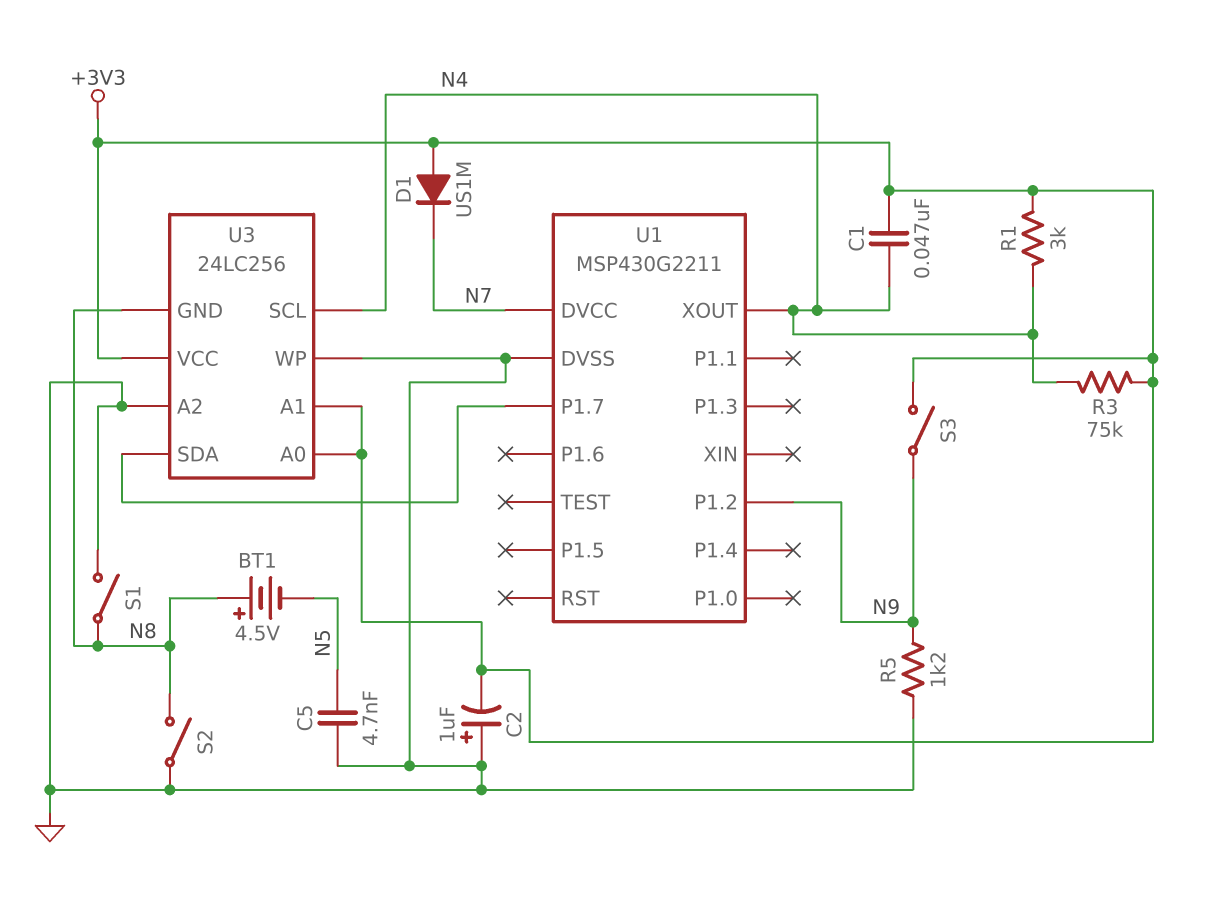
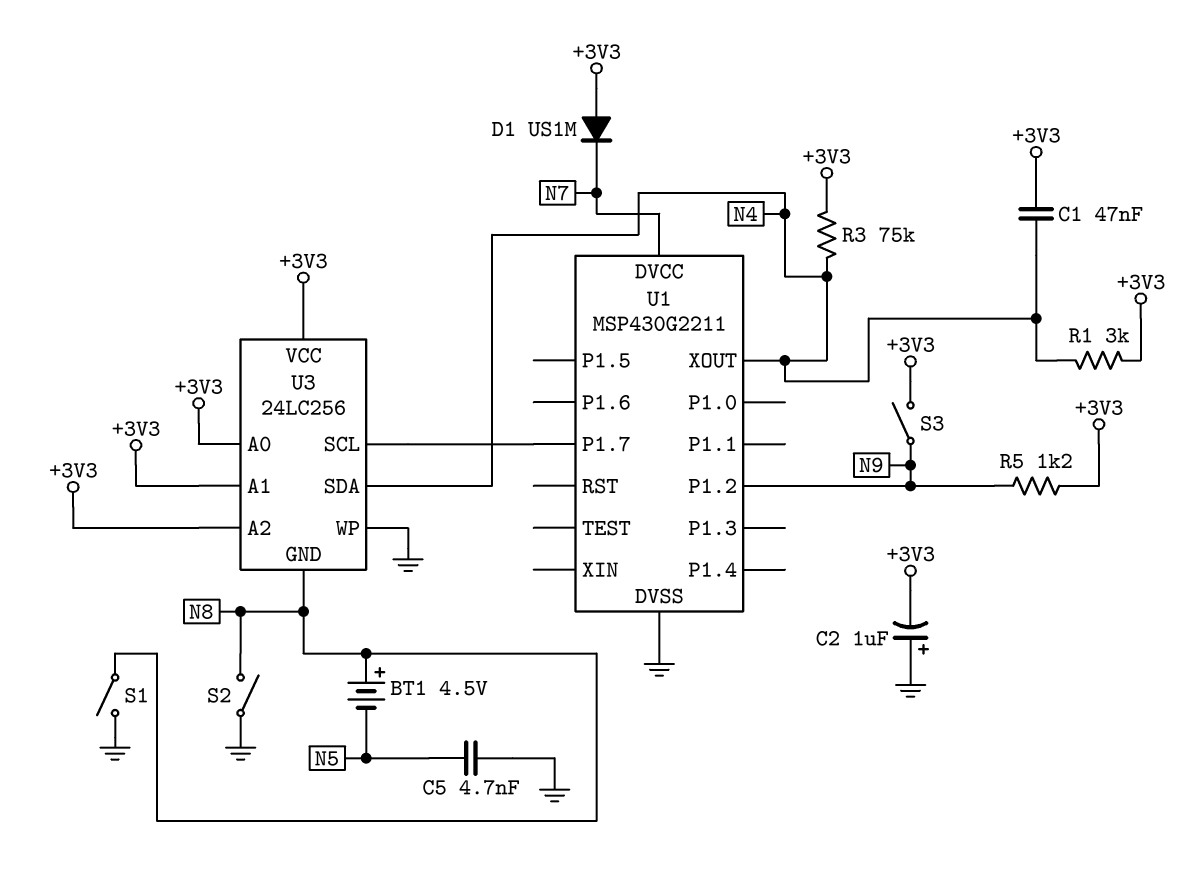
R5: 1.2k (GND, N9) -> 1.2k (+3V3, N9)
U3 pin A2: GND -> +3V3
U3 pin SCL: N4 -> U1/P1.7
U3 pin SDA: U1/P1.7 -> N4

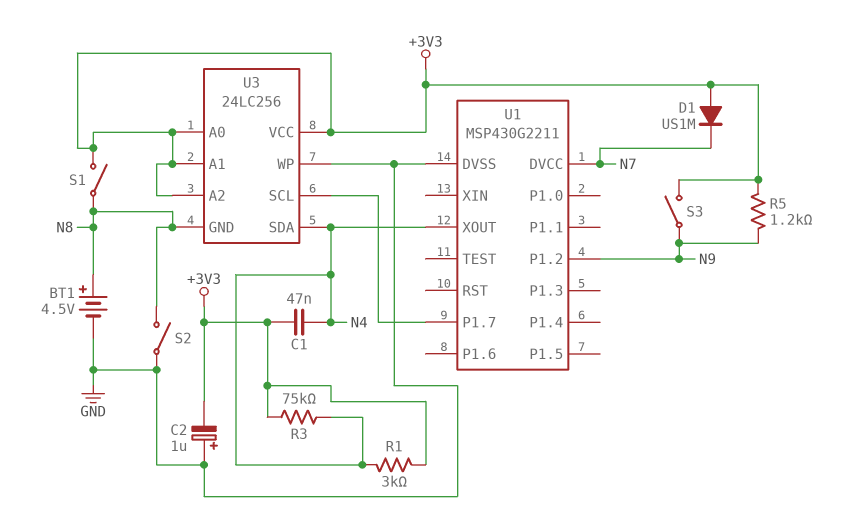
BT1: 4.5V (plus N8, minus N5) -> 4.5V (plus N8, minus GND)
C5: 4.7nF (GND, N5) -> none
S1: switch (GND, N8) -> switch (+3V3, N8)

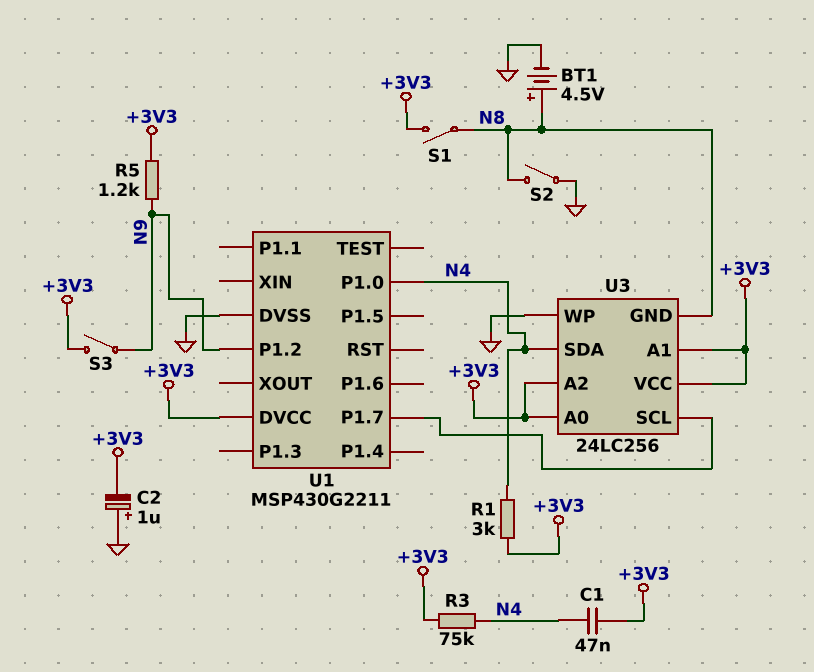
D1: diode US1M (A +3V3, K N7) -> none
U1 pin DVCC: N7 -> +3V3
U1 pin P1.0: none -> N4
U1 pin XOUT: N4 -> none

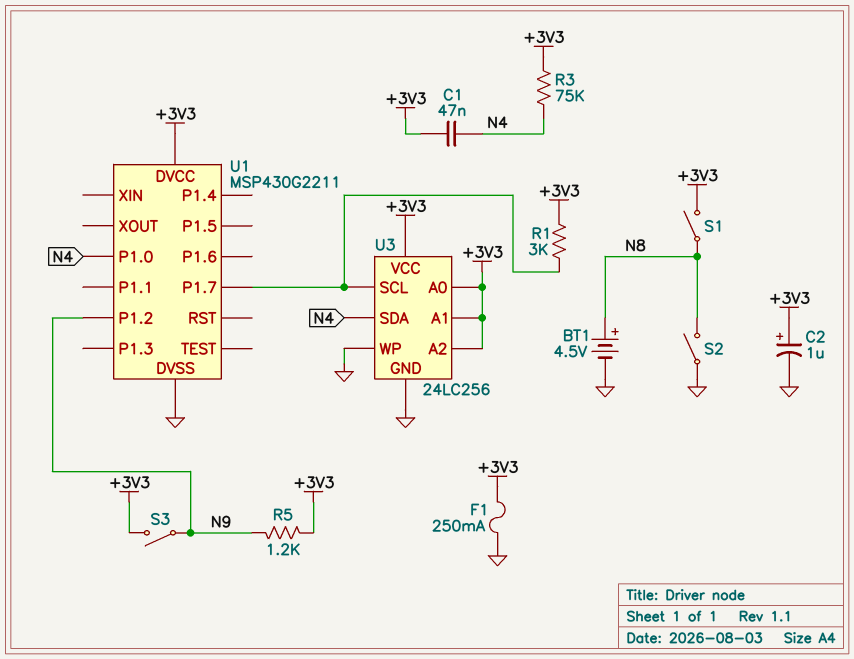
C2: 1uF (plus GND, minus +3V3) -> 1uF (plus +3V3, minus GND)
F1: none -> 250mA (+3V3, GND)
R1: 3k (+3V3, N4) -> 3k (+3V3, U1/P1.7)
U3 pin GND: N8 -> GND

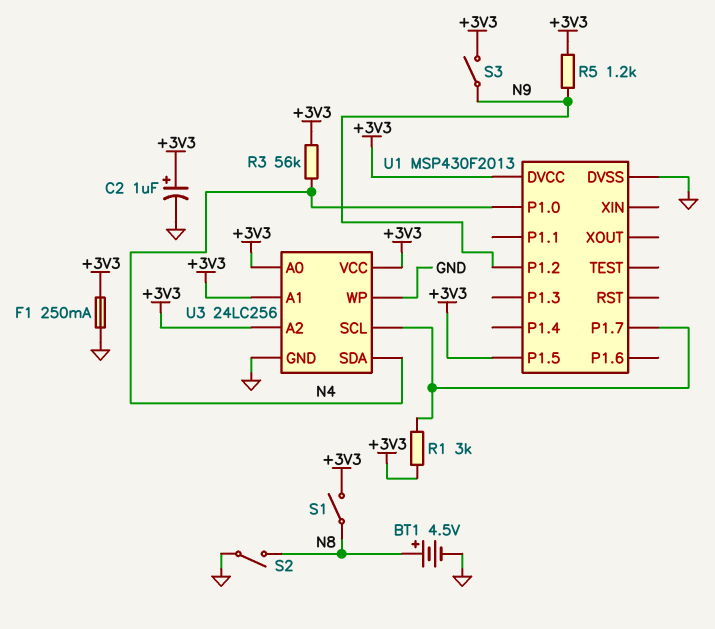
C1: 47nF (+3V3, N4) -> none
R3: 75k (+3V3, N4) -> 56k (+3V3, N4)
U1: MSP430G2211 -> MSP430F2013
U1 pin P1.5: none -> +3V3

